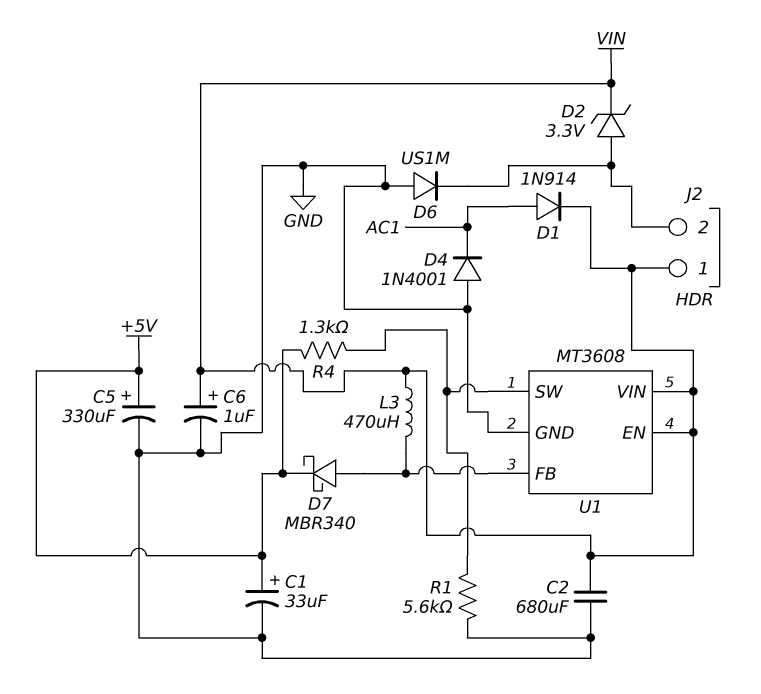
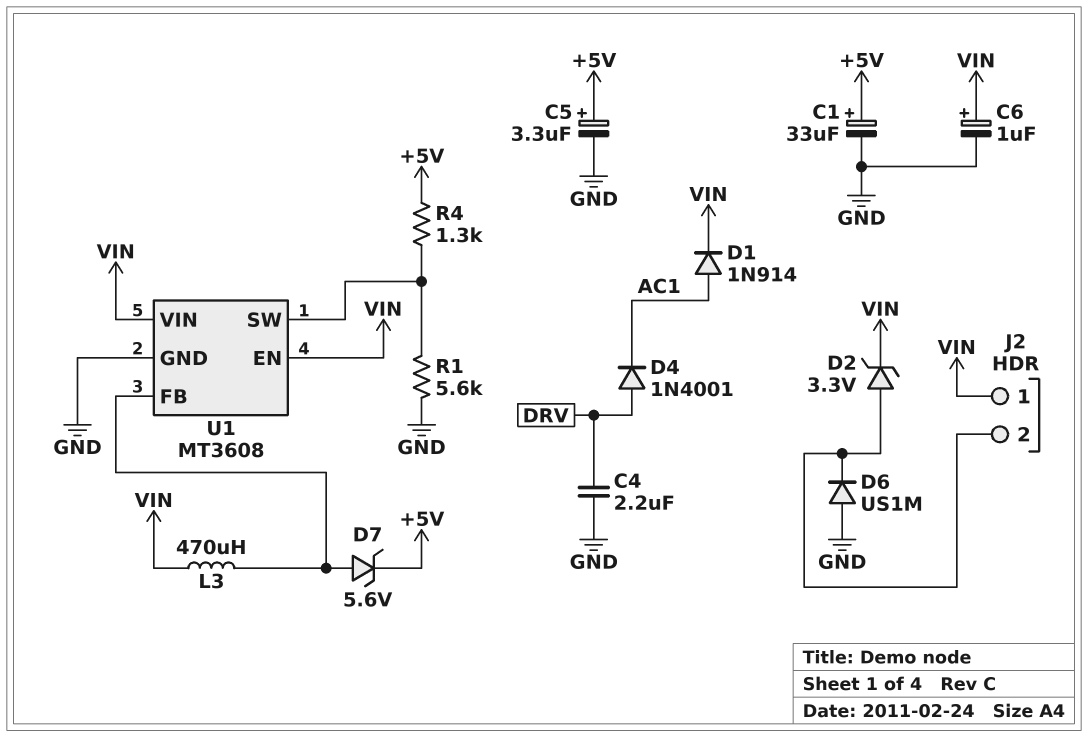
C2: 680uF (GND, VIN) -> none
C4: none -> 2.2uF (DRV, GND)
C5: 330uF (plus +5V, minus GND) -> 3.3uF (plus +5V, minus GND)
D4: diode 1N4001 (A GND, K AC1) -> diode 1N4001 (A DRV, K AC1)
D7: schottky MBR340 (A U1/FB, K +5V) -> zener 5.6V (A U1/FB, K +5V)

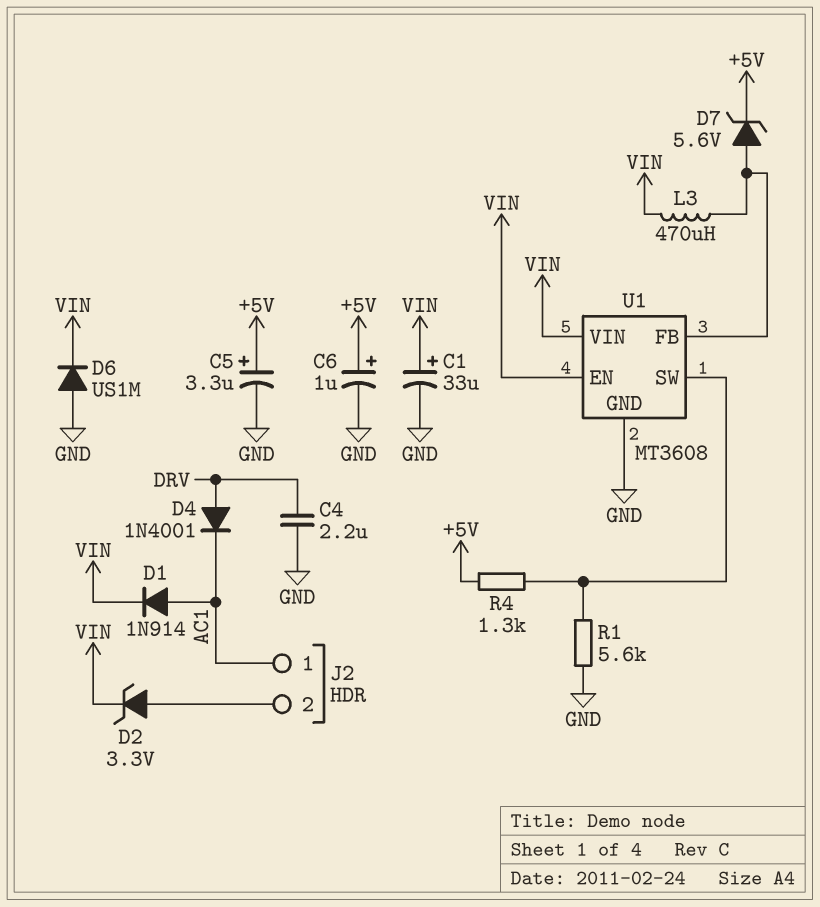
C1: 33uF (plus +5V, minus GND) -> 33uF (plus VIN, minus GND)
C6: 1uF (plus VIN, minus GND) -> 1uF (plus +5V, minus GND)
D6: diode US1M (A GND, K J2/2) -> diode US1M (A GND, K VIN)
J2 pin 1: VIN -> AC1

